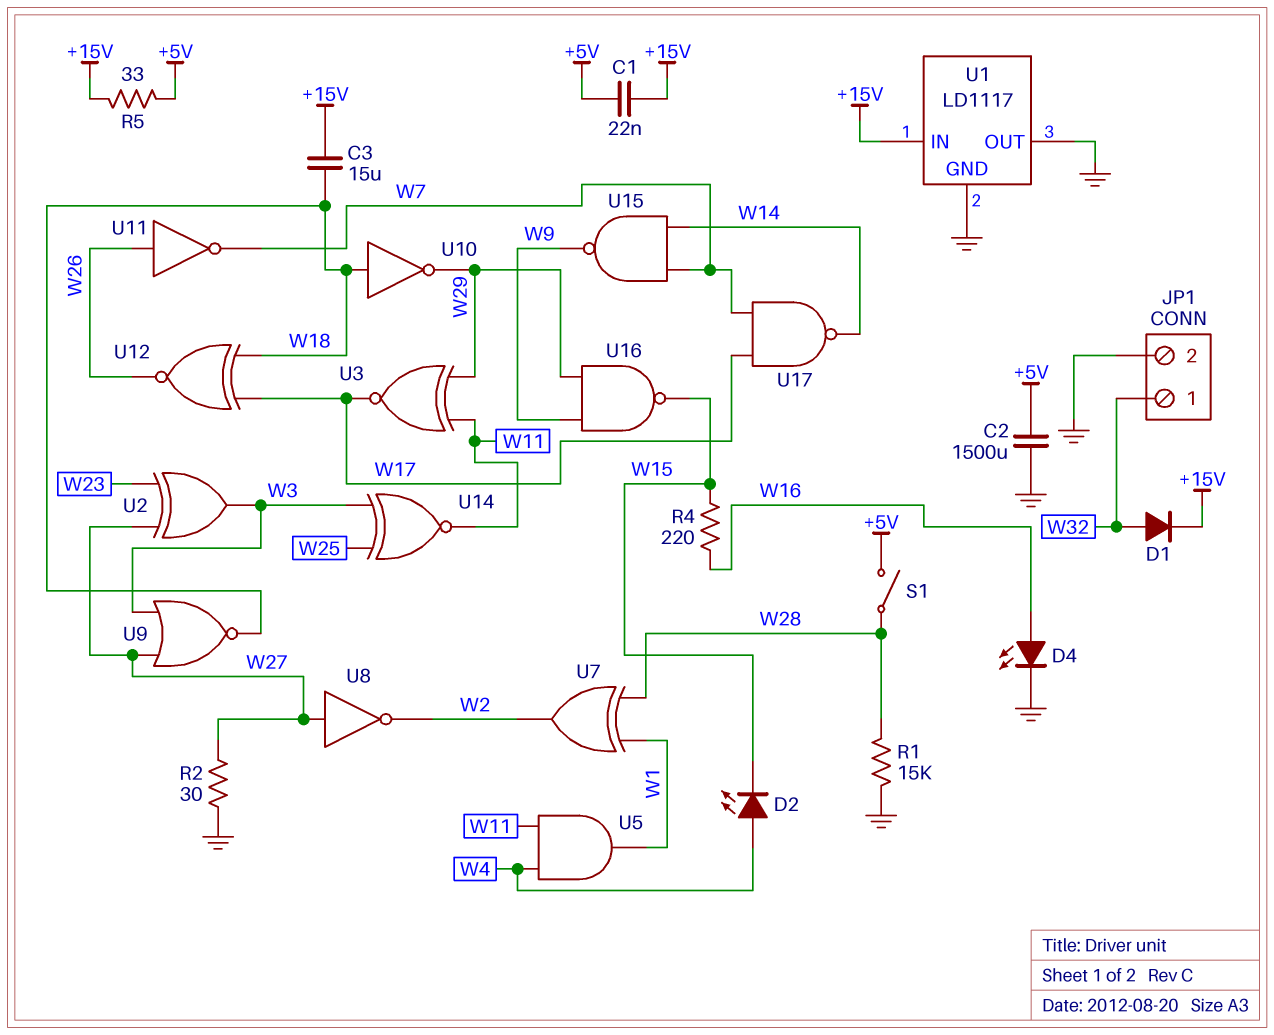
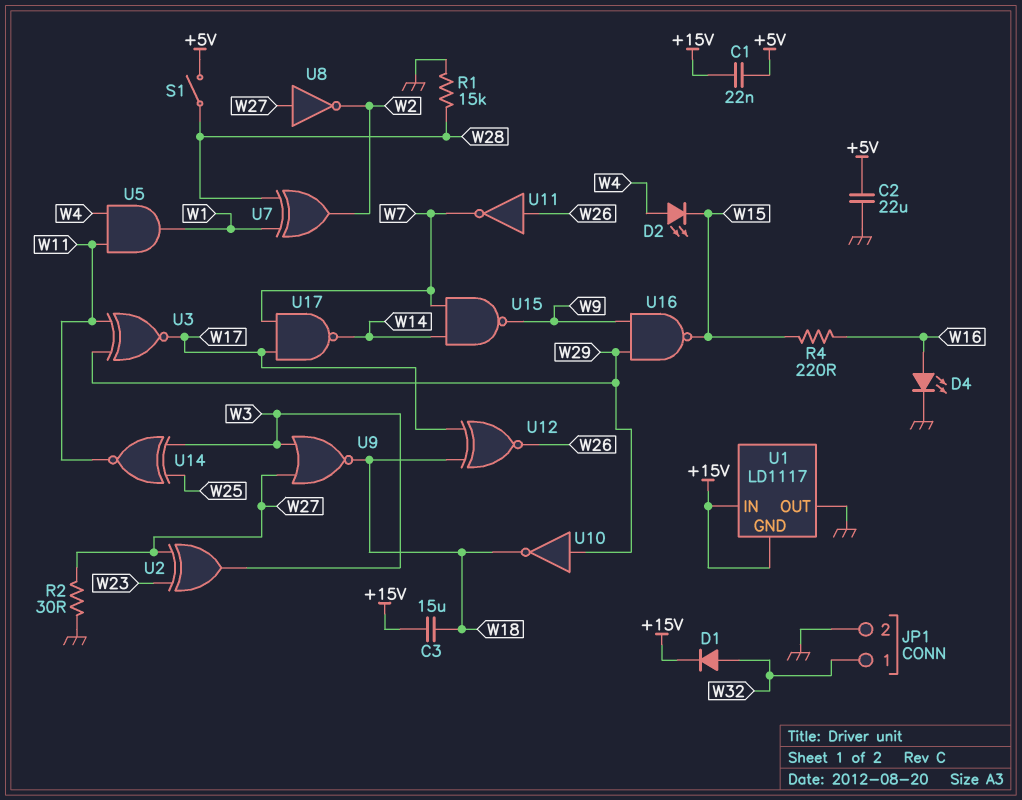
C2: 1500uF (+5V, GND) -> 22uF (+5V, GND)
R5: 33 (+5V, +15V) -> none
U1 pin GND: GND -> +15V
U10: NOT (in W18, out W29) -> NOT (in W29, out W18)

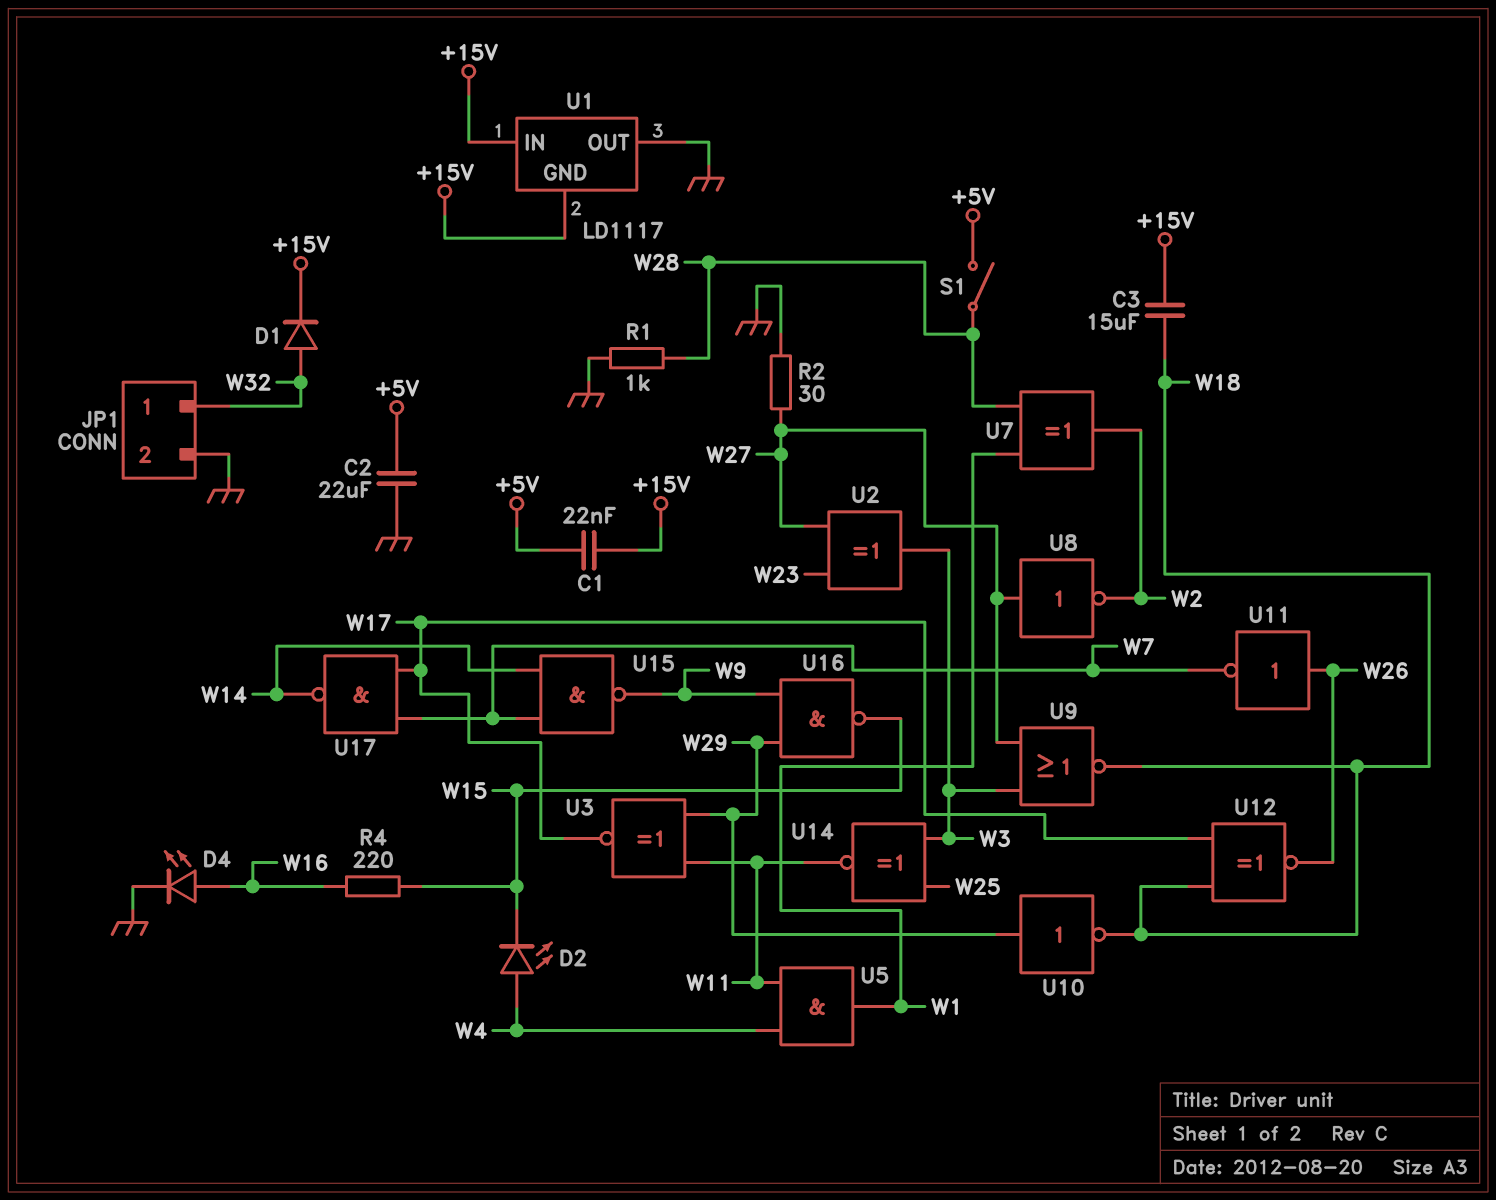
R1: 15k (GND, W28) -> 1k (GND, W28)

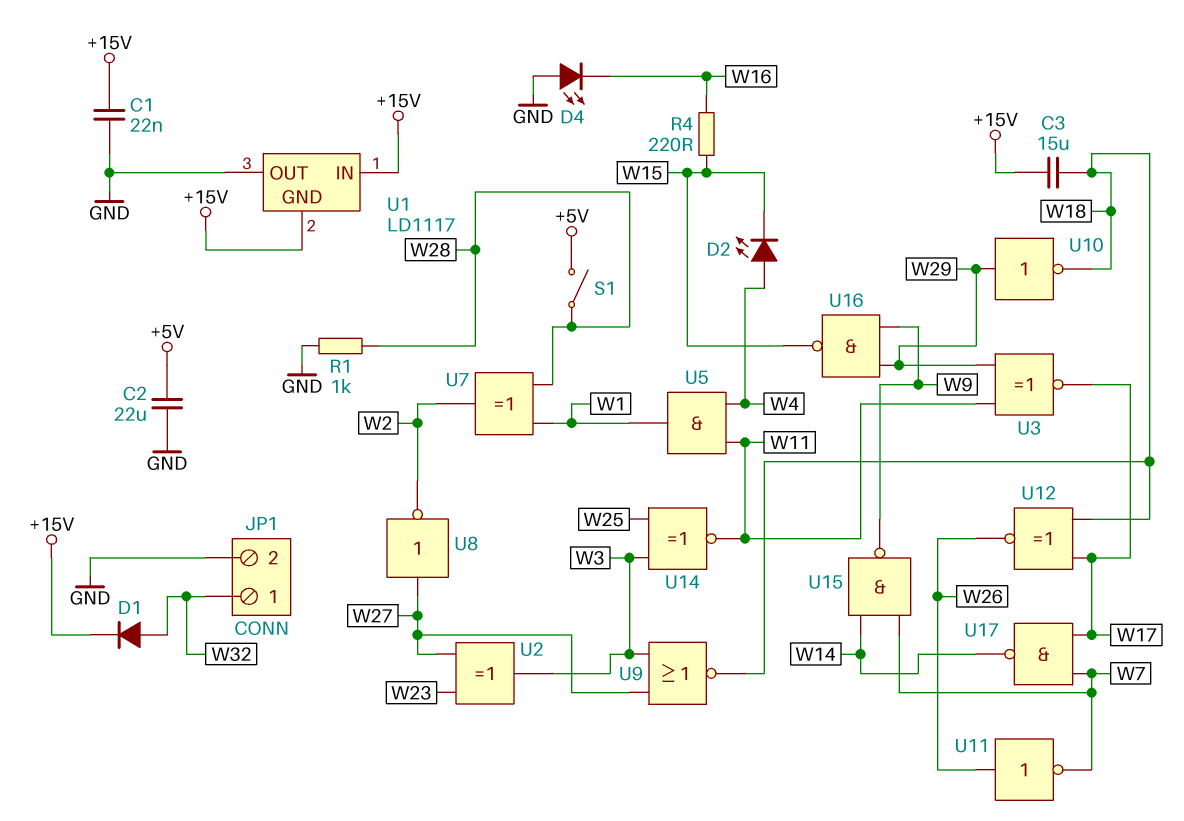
C1: 22nF (+5V, +15V) -> 22nF (+15V, GND)
D4: LED (A W16, K GND) -> LED (A GND, K W16)
R2: 30 (GND, W27) -> none

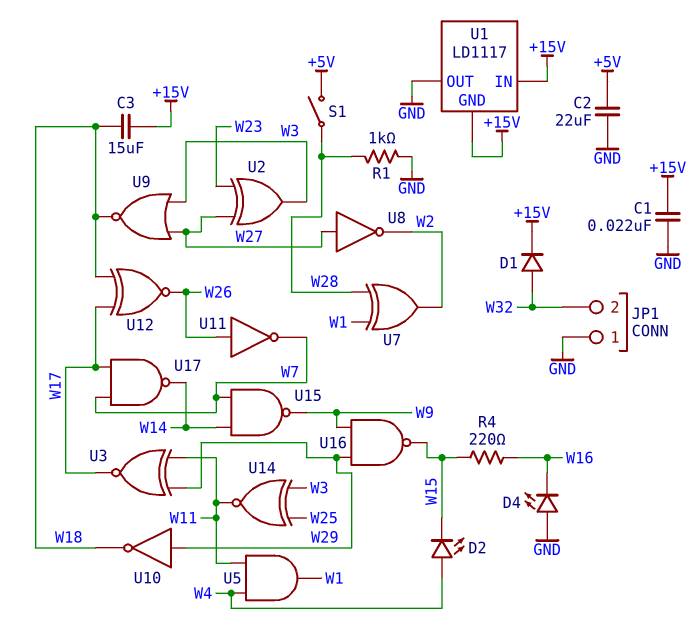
JP1 pin 1: W32 -> GND
JP1 pin 2: GND -> W32

